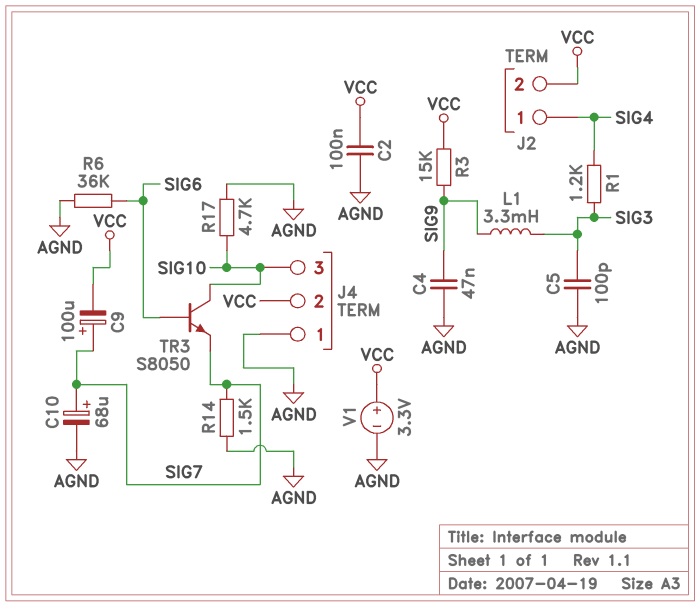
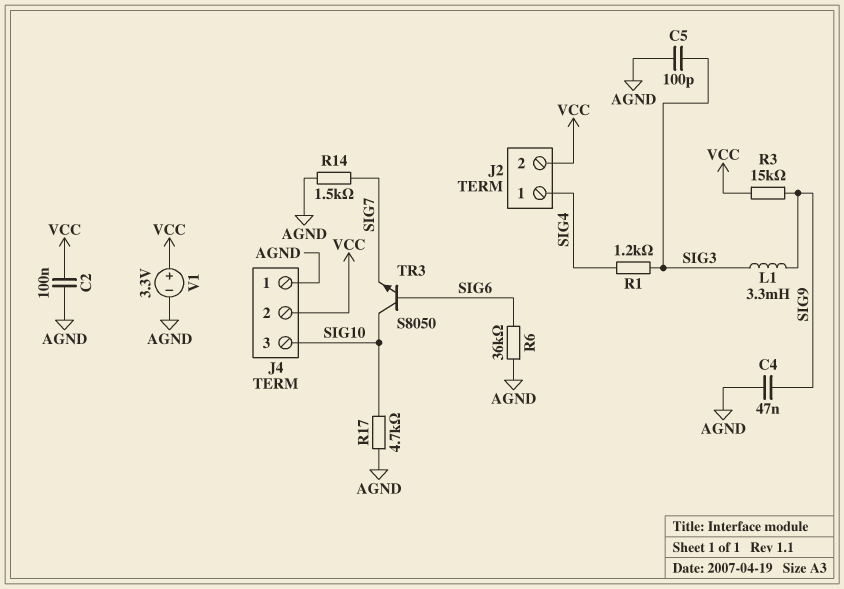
C9: 100uF (plus SIG7, minus VCC) -> none
C10: 68uF (plus SIG7, minus AGND) -> none

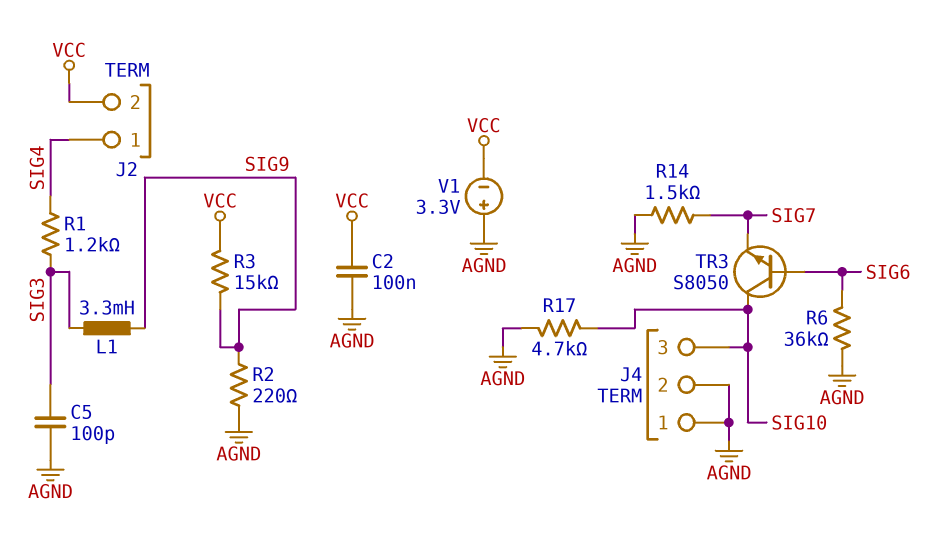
C4: 47nF (AGND, SIG9) -> none
J4 pin 2: VCC -> AGND
R2: none -> 220 (AGND, SIG9)
V1: 3.3V (plus VCC, minus AGND) -> 3.3V (plus AGND, minus VCC)

